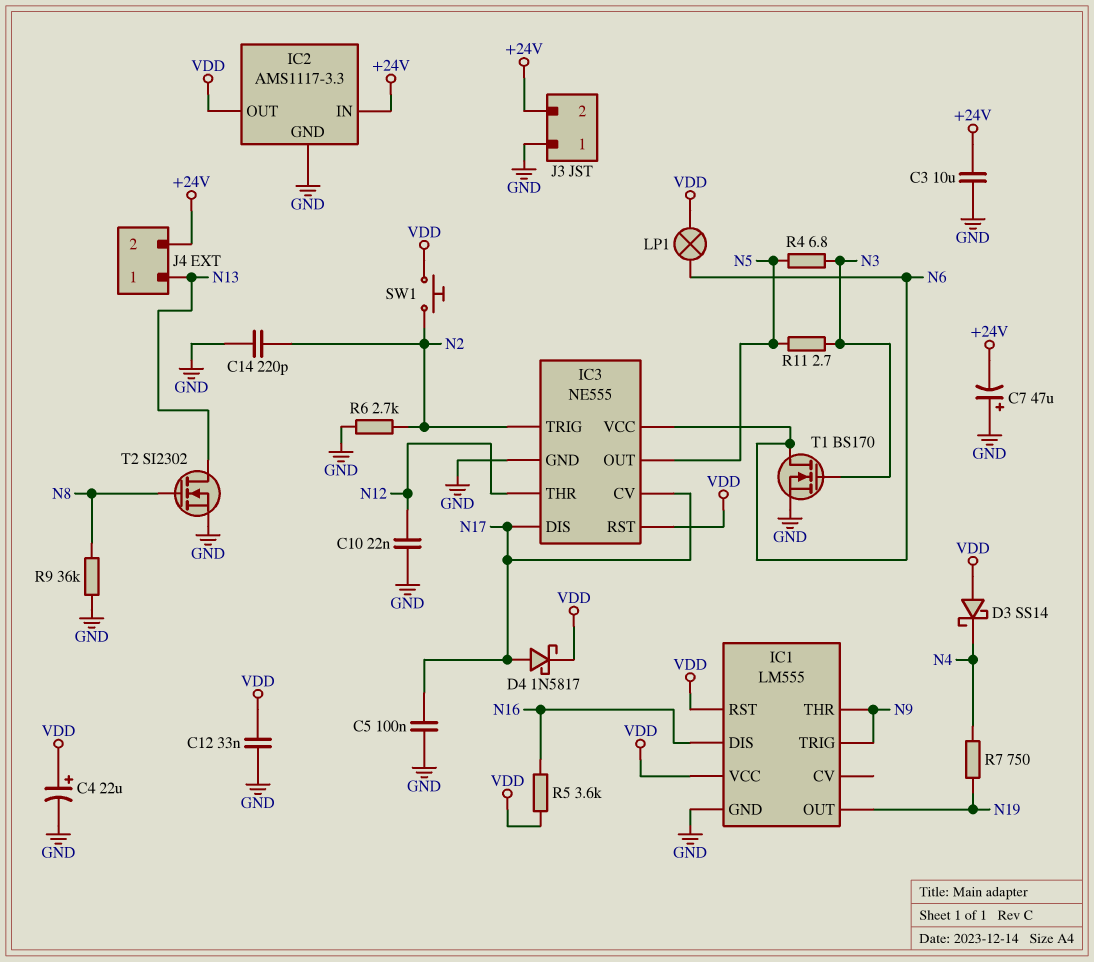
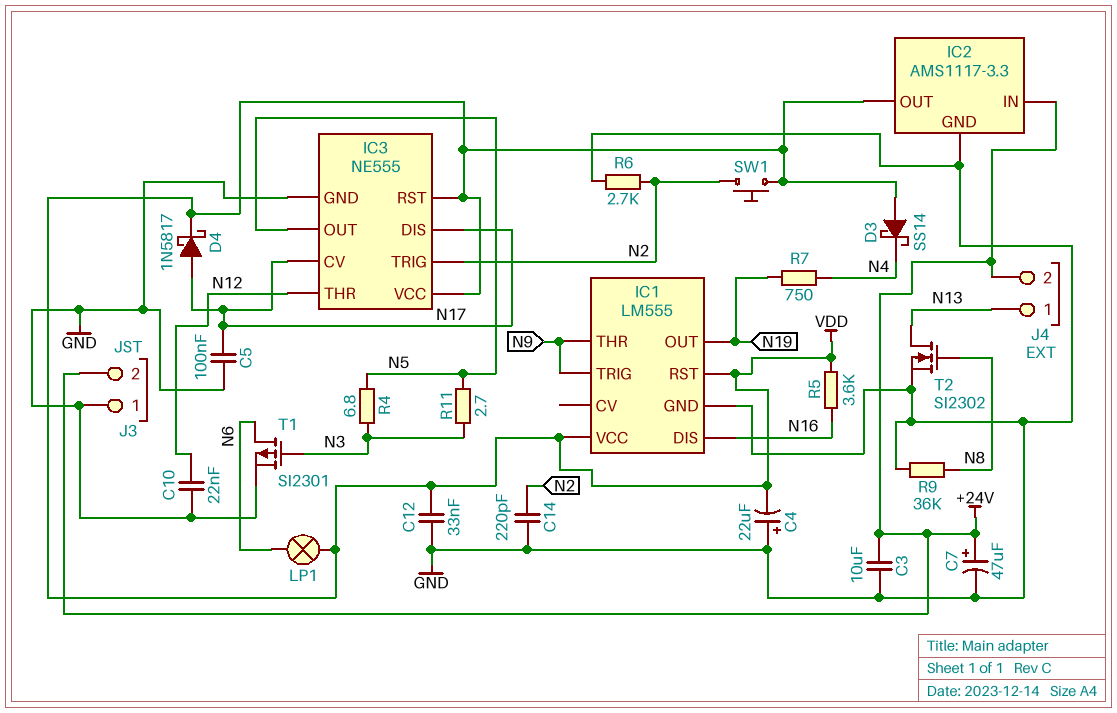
C4: 22uF (plus VDD, minus GND) -> 22uF (plus GND, minus VDD)
C7: 47uF (plus GND, minus +24V) -> 47uF (plus +24V, minus GND)
IC3 pin VCC: N6 -> VDD
T1: NMOS BS170 (G N3, D N6, S GND) -> PMOS SI2301 (G N3, D N6, S GND)

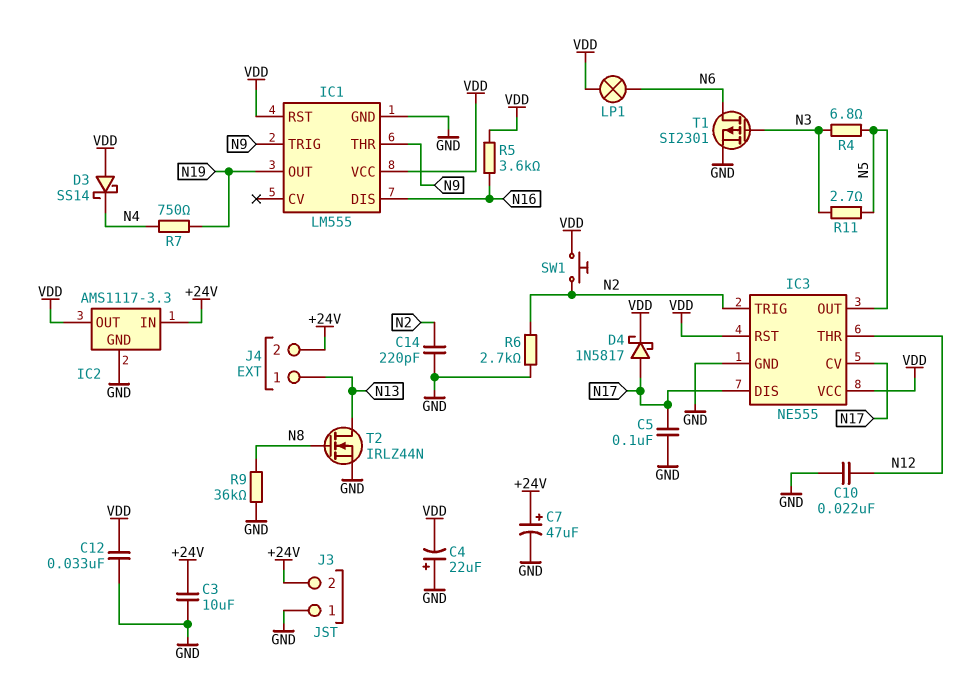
T2: NMOS SI2302 (G N8, D N13, S GND) -> NMOS IRLZ44N (G N8, D N13, S GND)

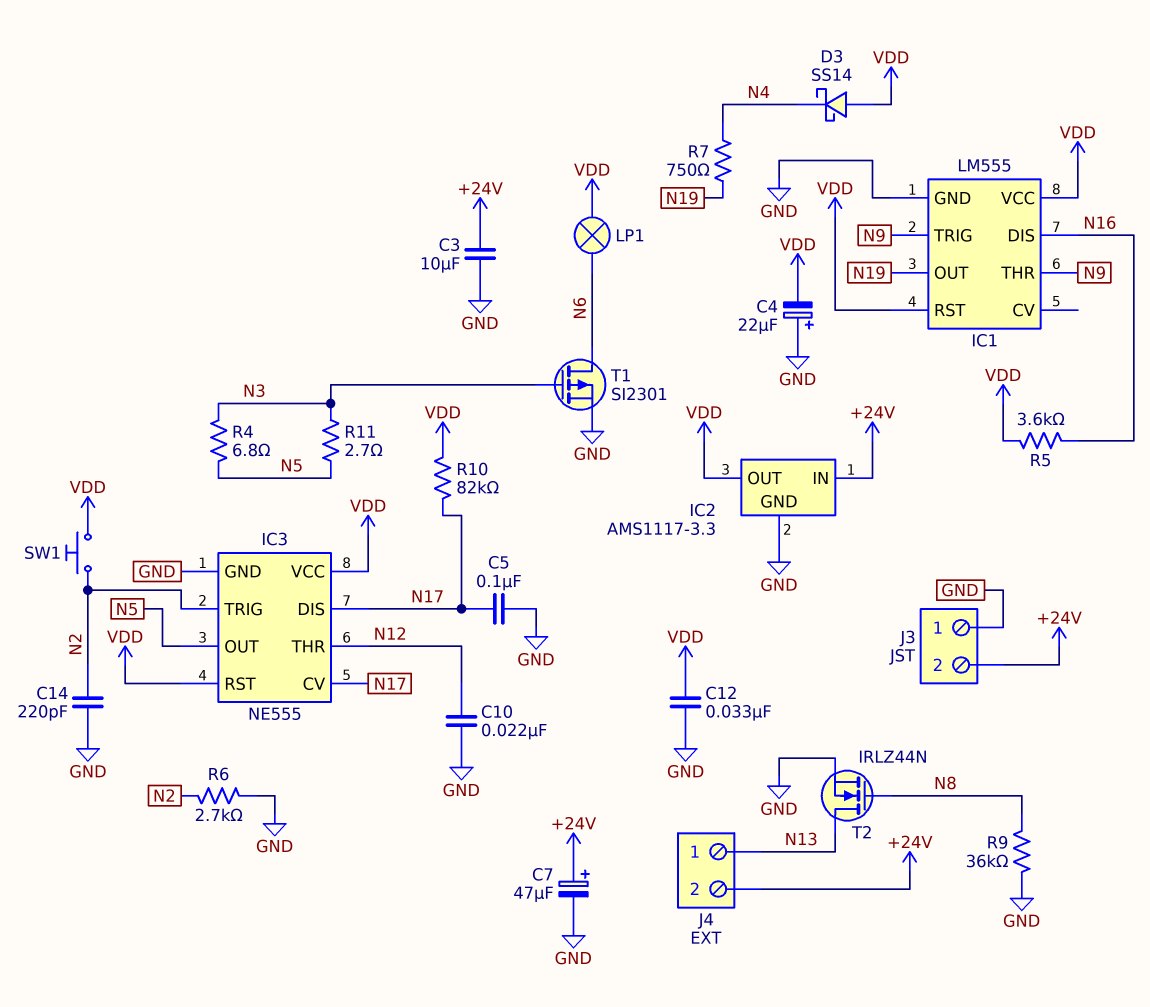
D4: schottky 1N5817 (A N17, K VDD) -> none
R10: none -> 82k (N17, VDD)

